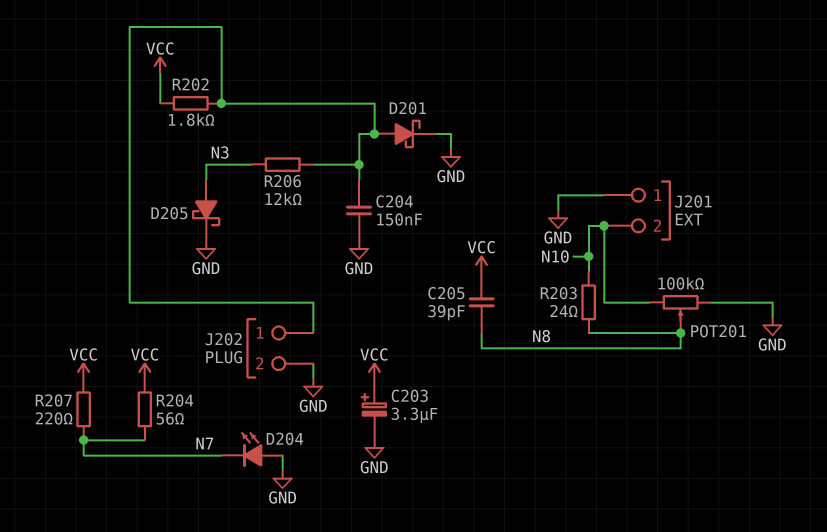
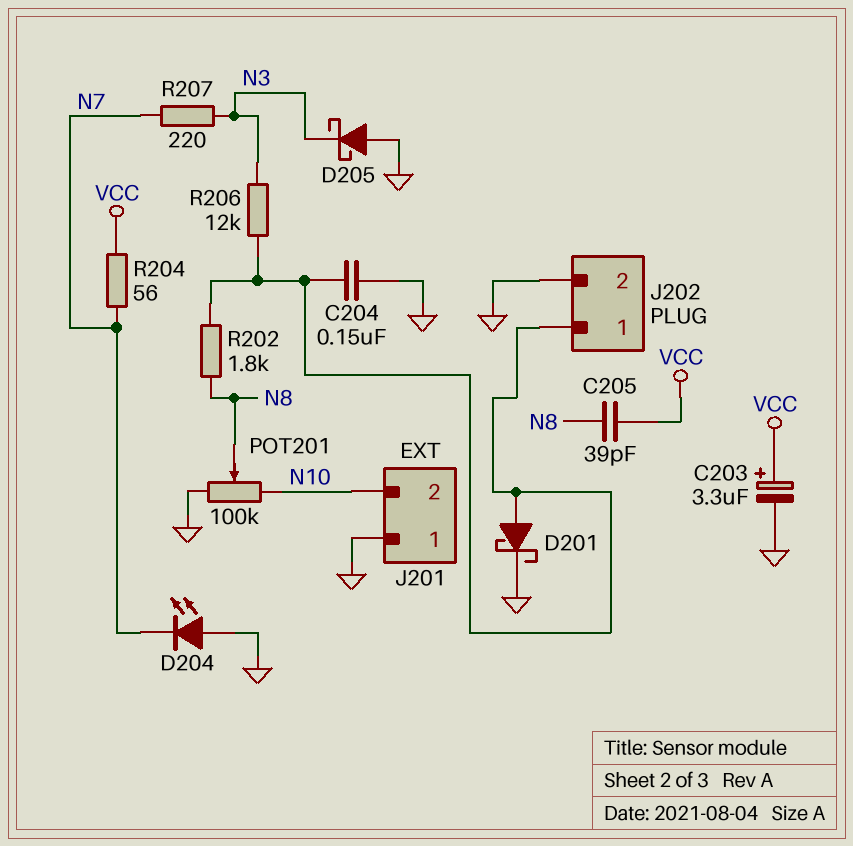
D205: schottky (A N3, K GND) -> schottky (A GND, K N3)
R202: 1.8k (J202/1, VCC) -> 1.8k (J202/1, N8)
R203: 24 (N8, N10) -> none
R207: 220 (N7, VCC) -> 220 (N3, N7)

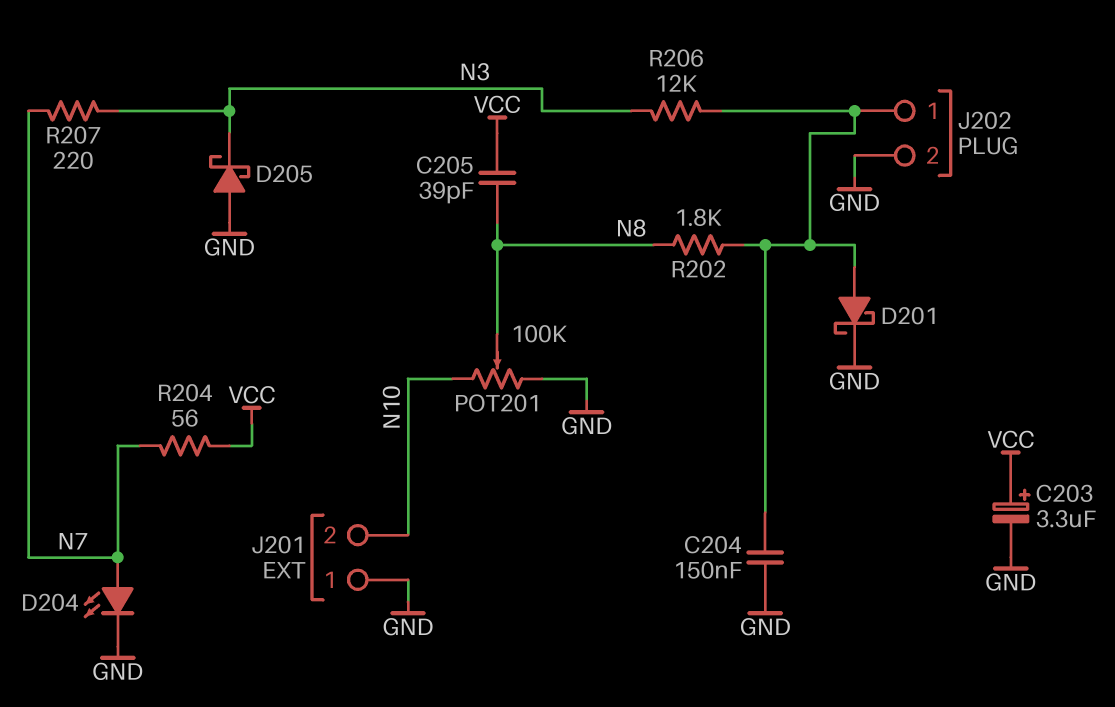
D204: LED (A GND, K N7) -> LED (A N7, K GND)

